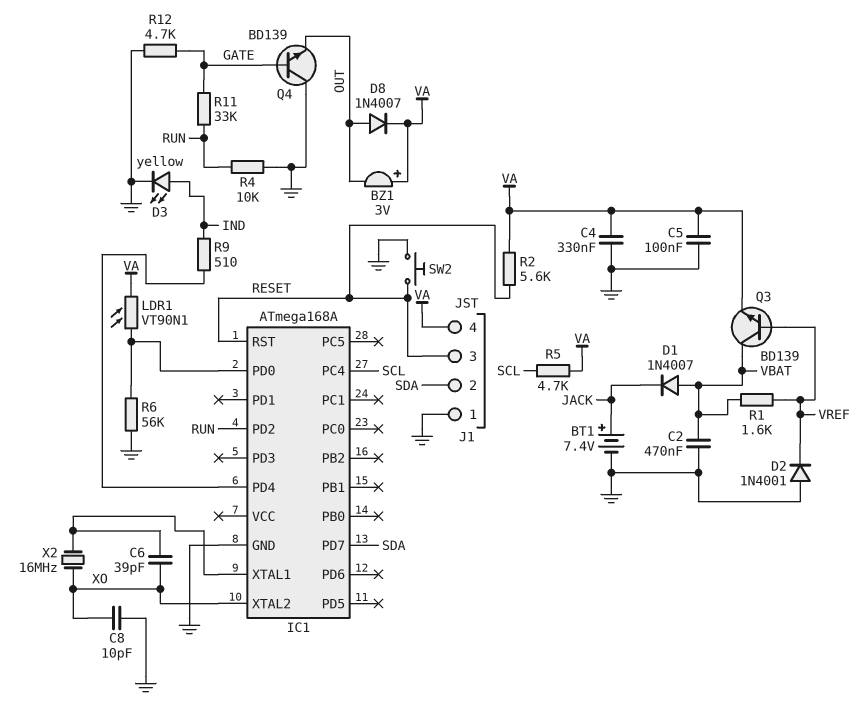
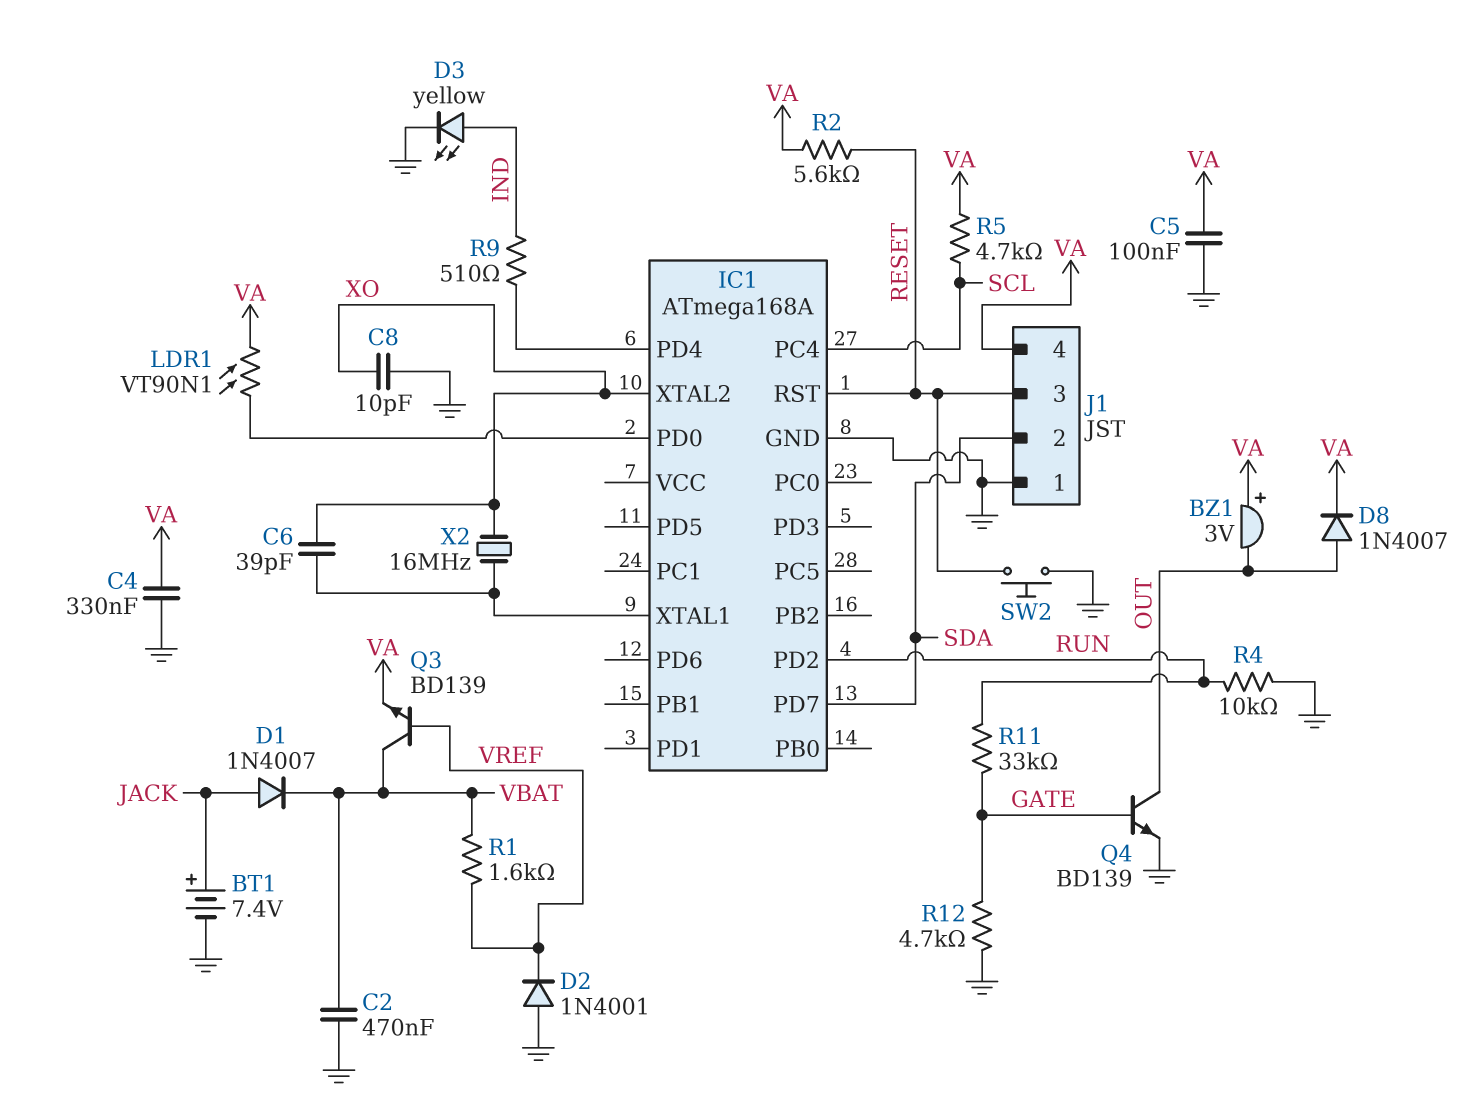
D1: diode 1N4007 (A VBAT, K JACK) -> diode 1N4007 (A JACK, K VBAT)
Q4: NPN BD139 (B GATE, C GND, E OUT) -> NPN BD139 (B GATE, C OUT, E GND)
R6: 56k (GND, IC1/PD0) -> none

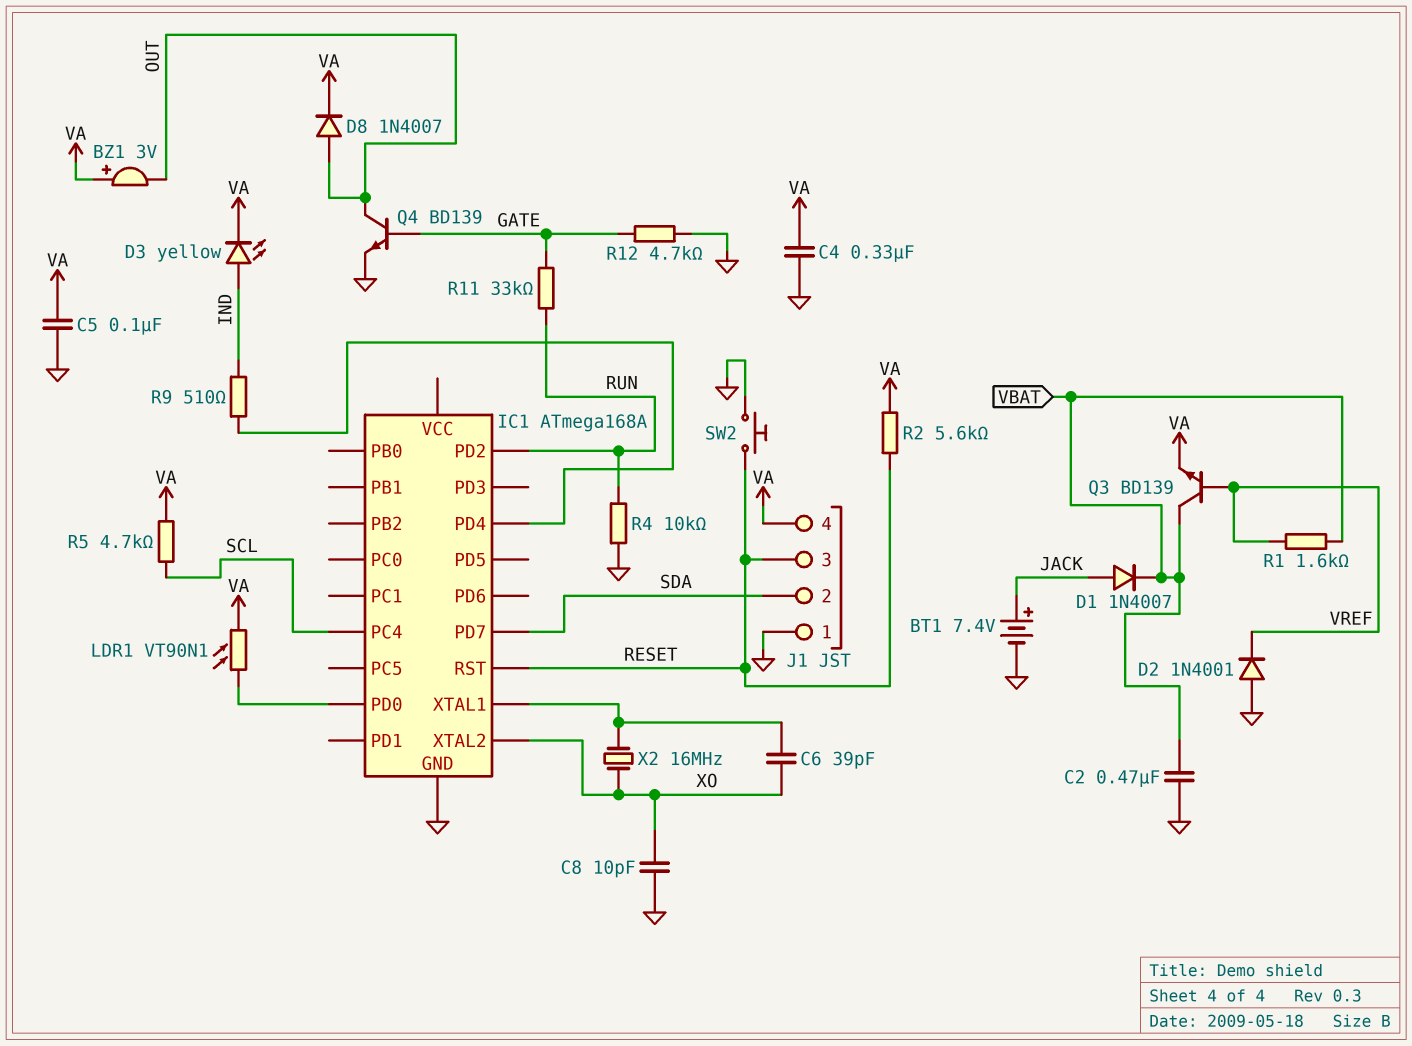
D3: LED yellow (A IND, K GND) -> LED yellow (A IND, K VA)

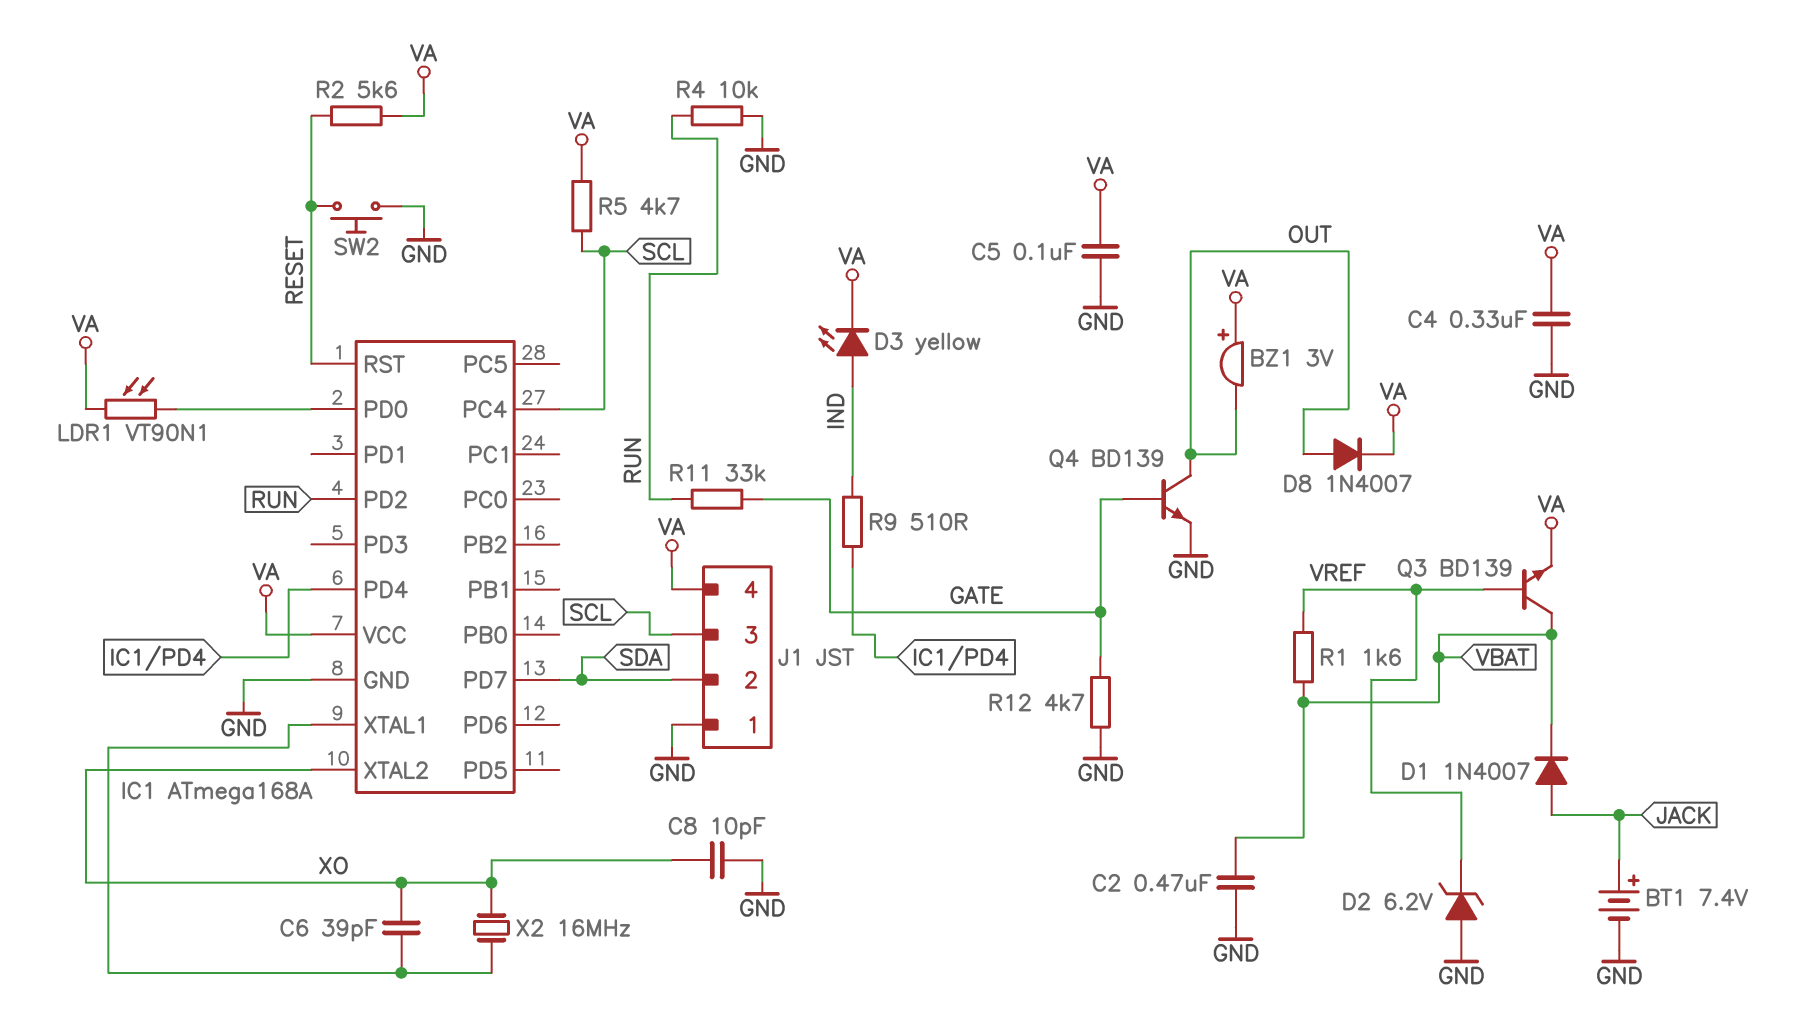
D2: diode 1N4001 (A GND, K VREF) -> zener 6.2V (A GND, K VREF)
IC1 pin VCC: none -> VA
J1 pin 3: RESET -> SCL

